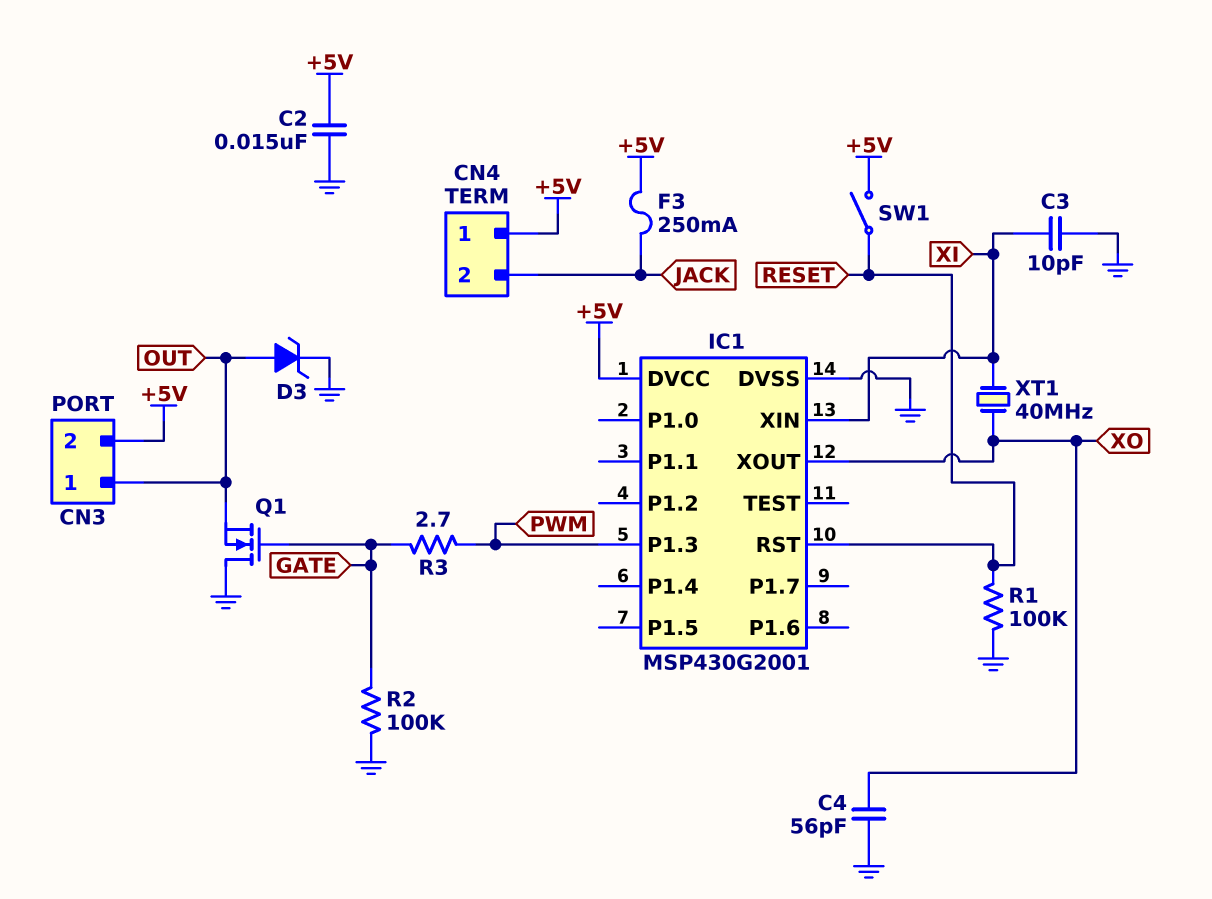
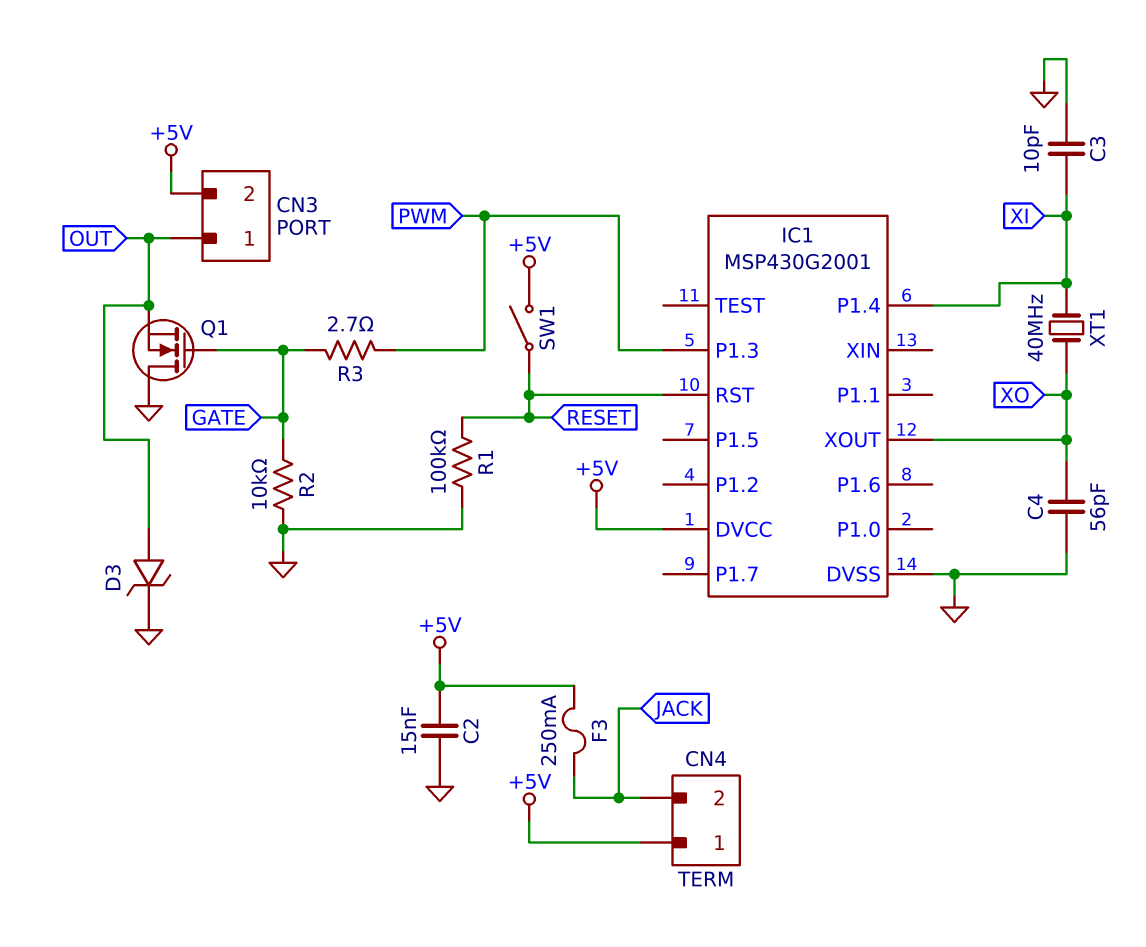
IC1 pin P1.4: none -> XI
IC1 pin XIN: XI -> none
R2: 100k (GATE, GND) -> 10k (GATE, GND)

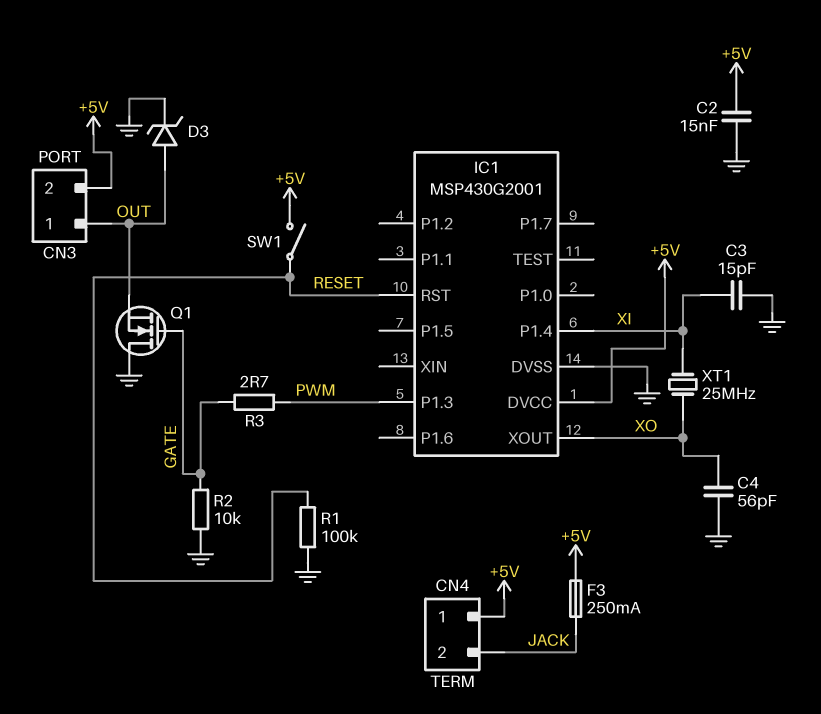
C3: 10pF (GND, XI) -> 15pF (GND, XI)
XT1: 40MHz (XI, XO) -> 25MHz (XI, XO)

